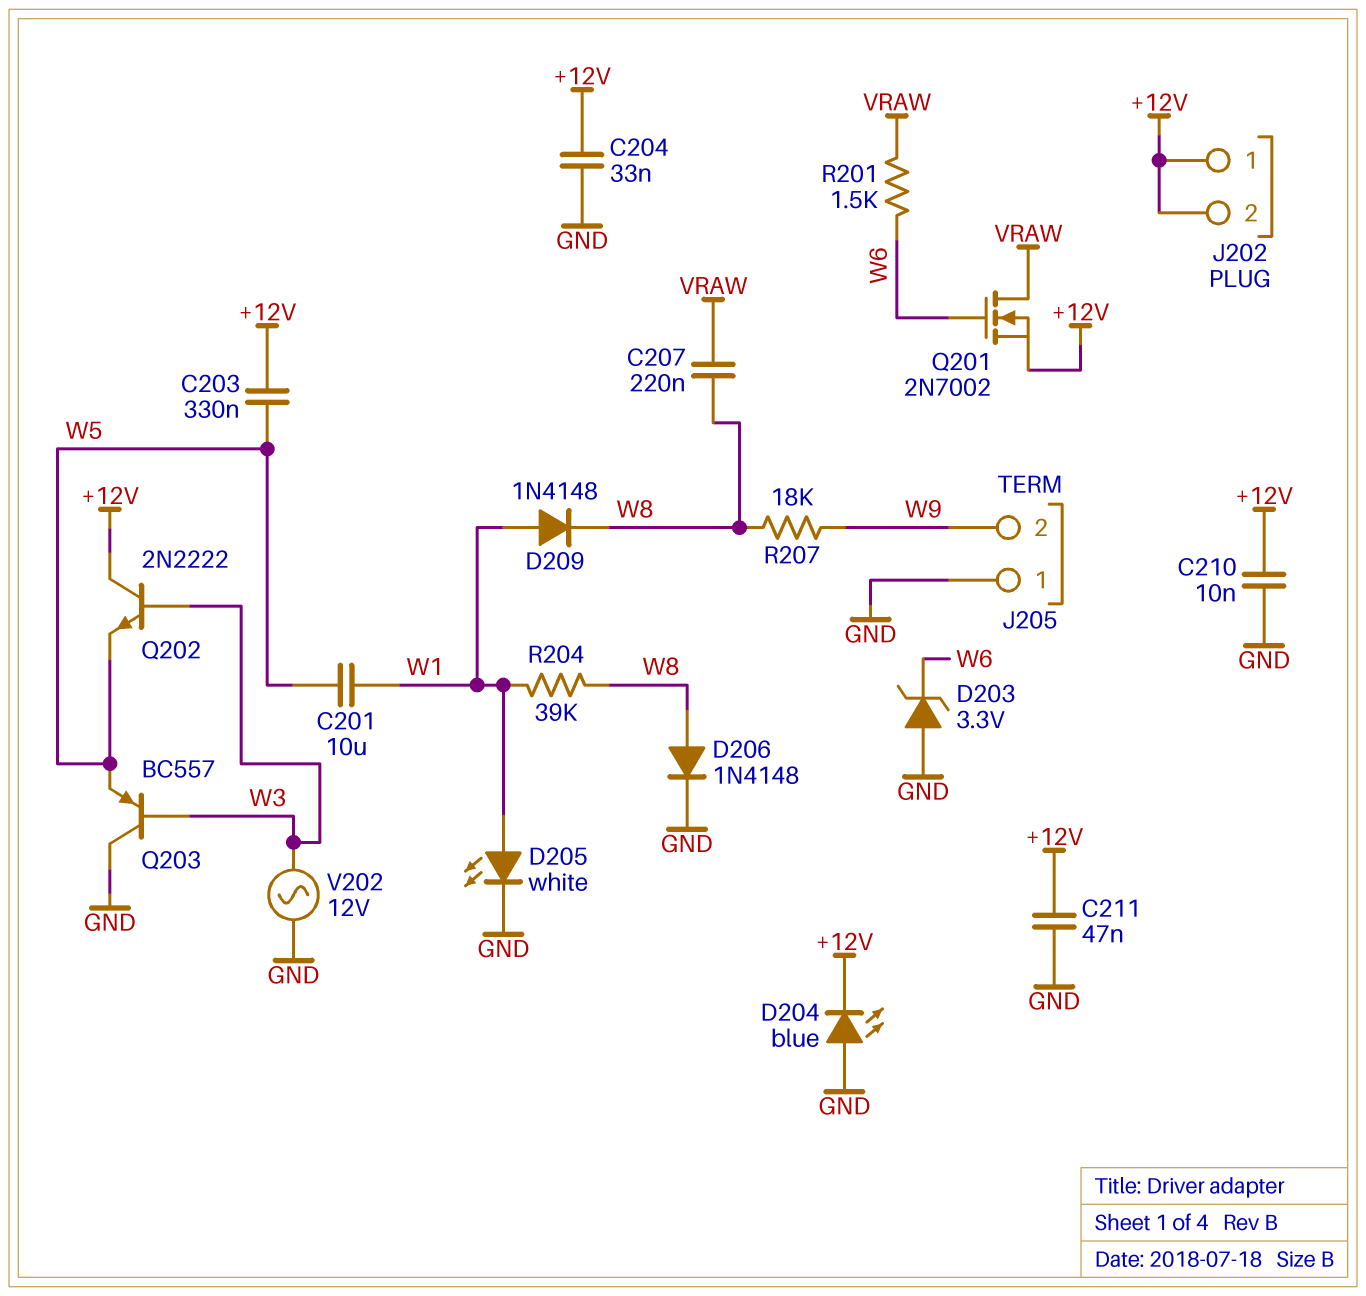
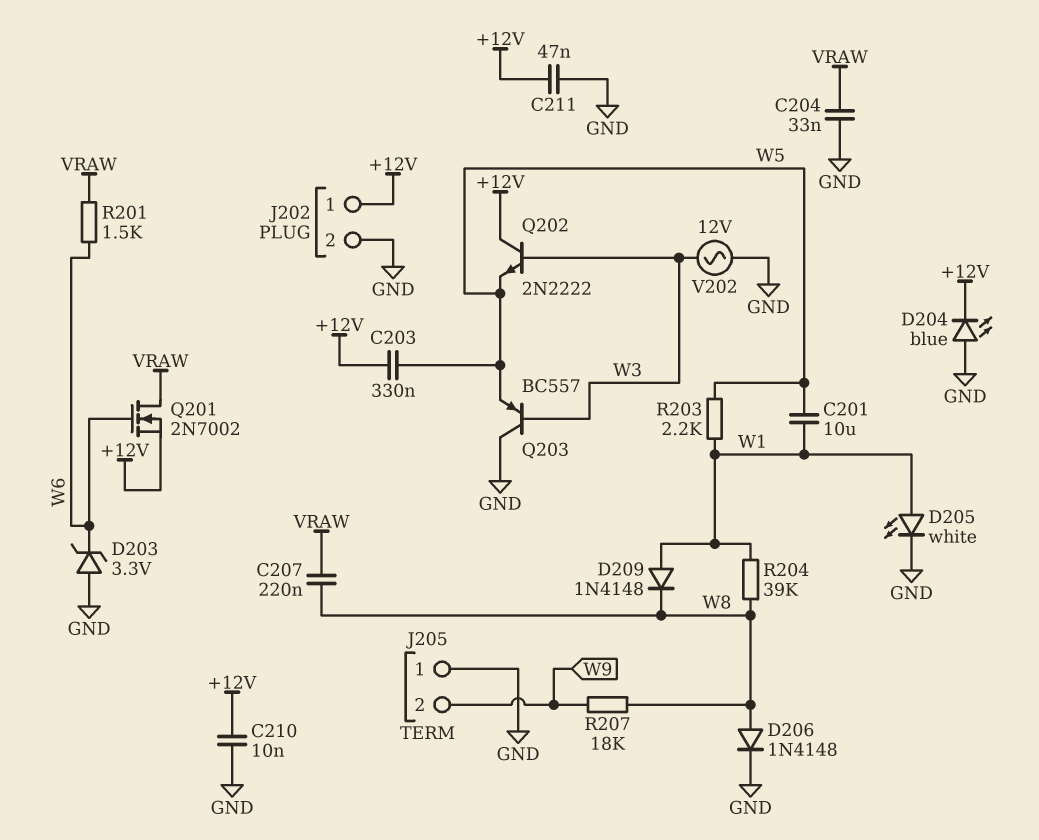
C204: 33nF (+12V, GND) -> 33nF (GND, VRAW)
J202 pin 2: +12V -> GND
R203: none -> 2.2k (W1, W5)

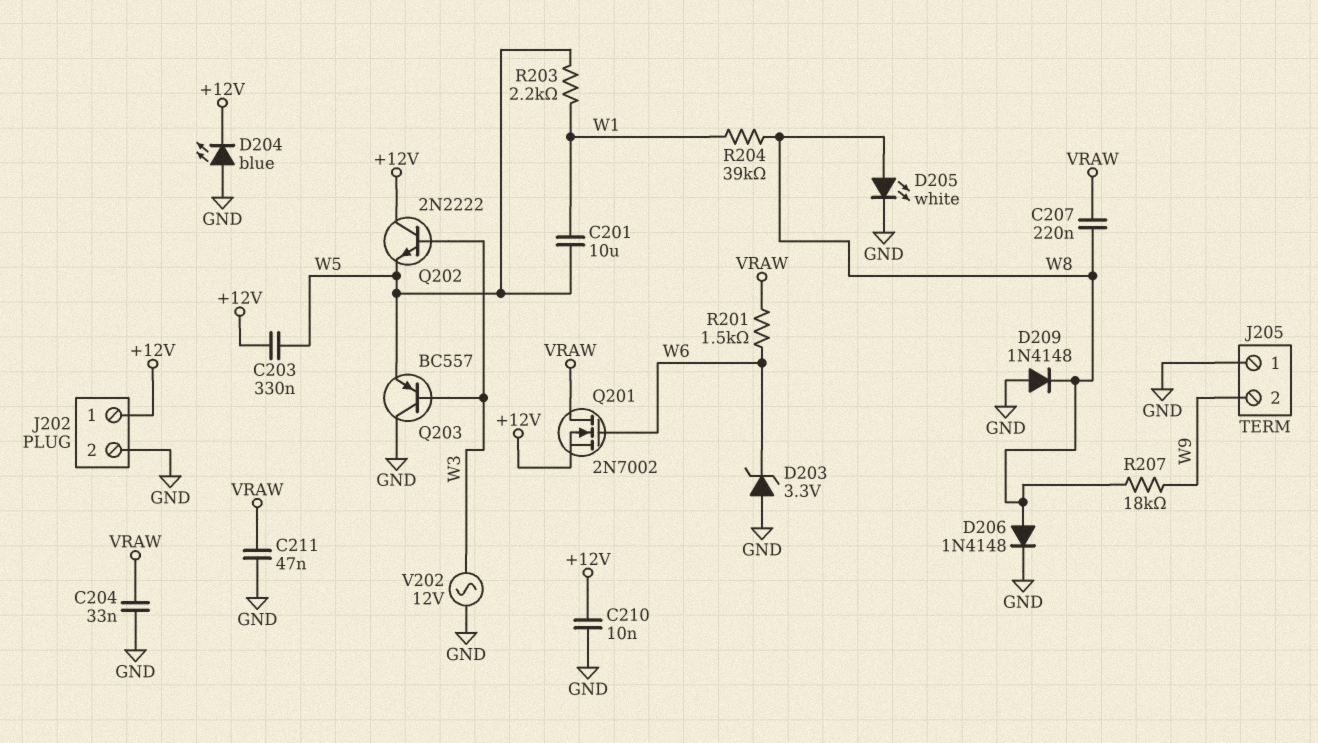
C211: 47nF (+12V, GND) -> 47nF (GND, VRAW)
D205: LED white (A W1, K GND) -> LED white (A W8, K GND)
D209: diode 1N4148 (A W1, K W8) -> diode 1N4148 (A GND, K W8)

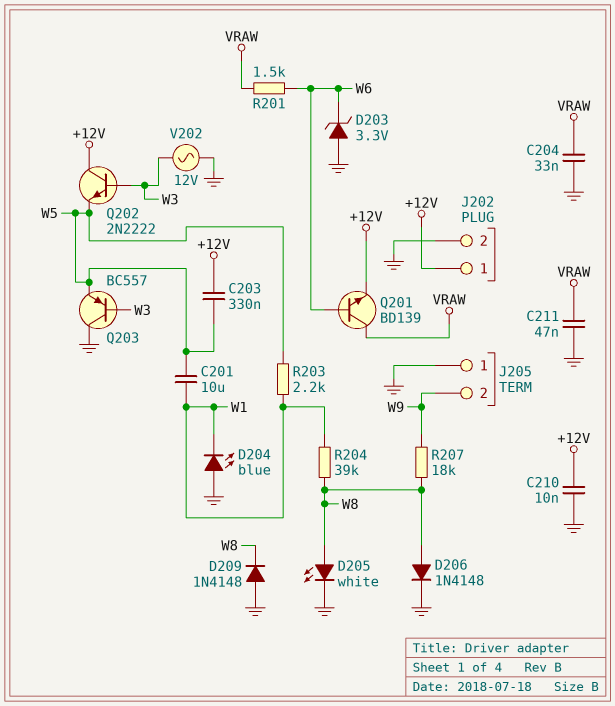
C207: 220nF (VRAW, W8) -> none
D204: LED blue (A GND, K +12V) -> LED blue (A GND, K W1)
Q201: NMOS 2N7002 (G W6, D VRAW, S +12V) -> NPN BD139 (B W6, C VRAW, E +12V)

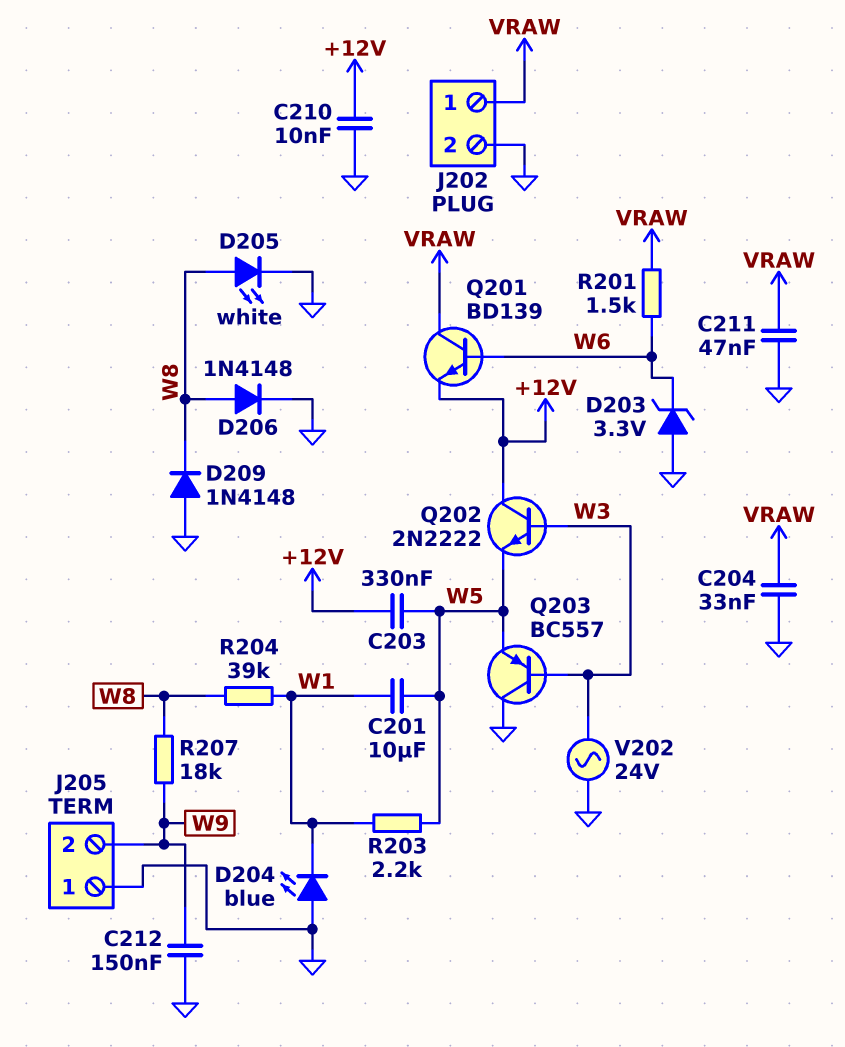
C212: none -> 150nF (GND, W9)
J202 pin 1: +12V -> VRAW
V202: AC 12V (GND, W3) -> AC 24V (GND, W3)

